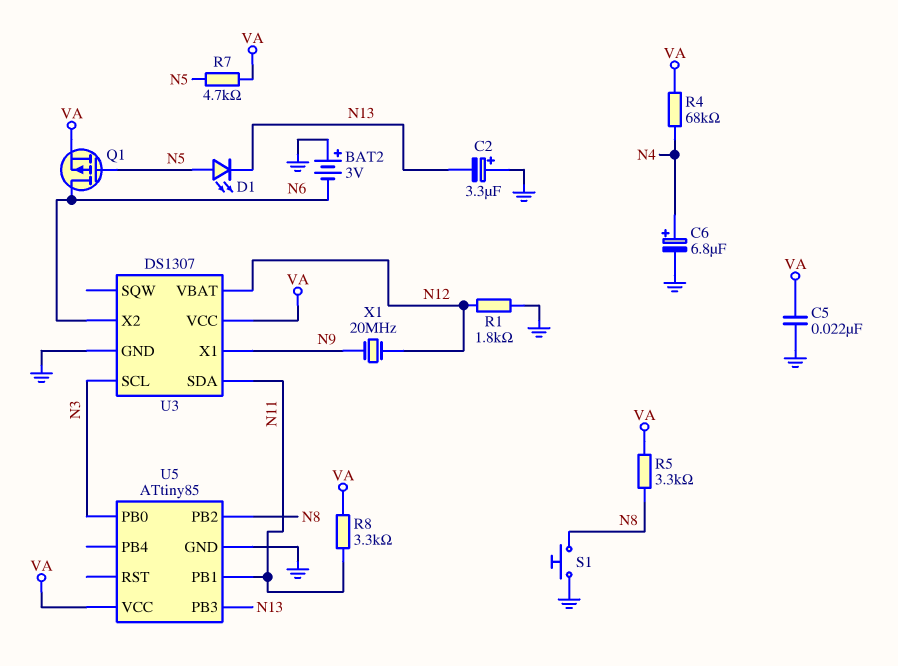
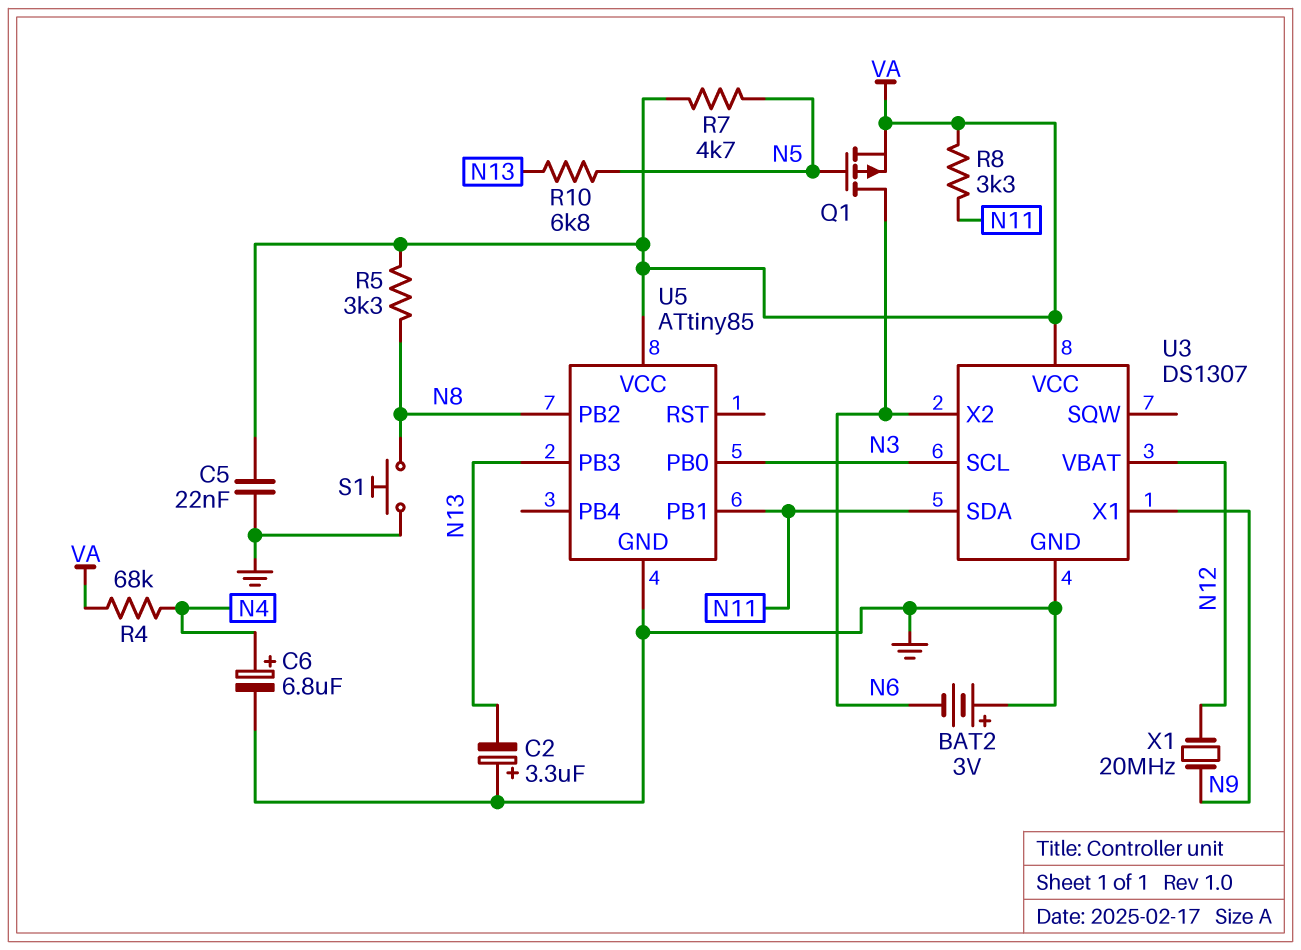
D1: LED (A N5, K N13) -> none
R1: 1.8k (GND, N12) -> none
R10: none -> 6.8k (N5, N13)

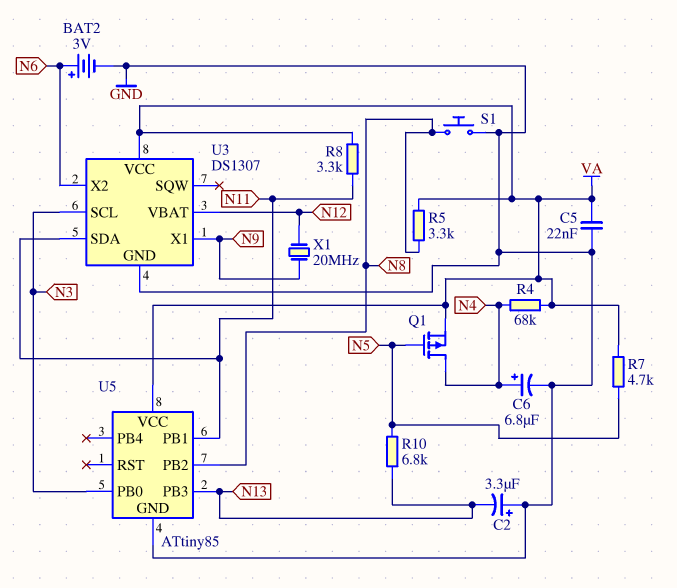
BAT2: 3V (plus GND, minus N6) -> 3V (plus N6, minus GND)
Q1: PMOS (G N5, D N6, S VA) -> PMOS (G N5, D N4, S VA)

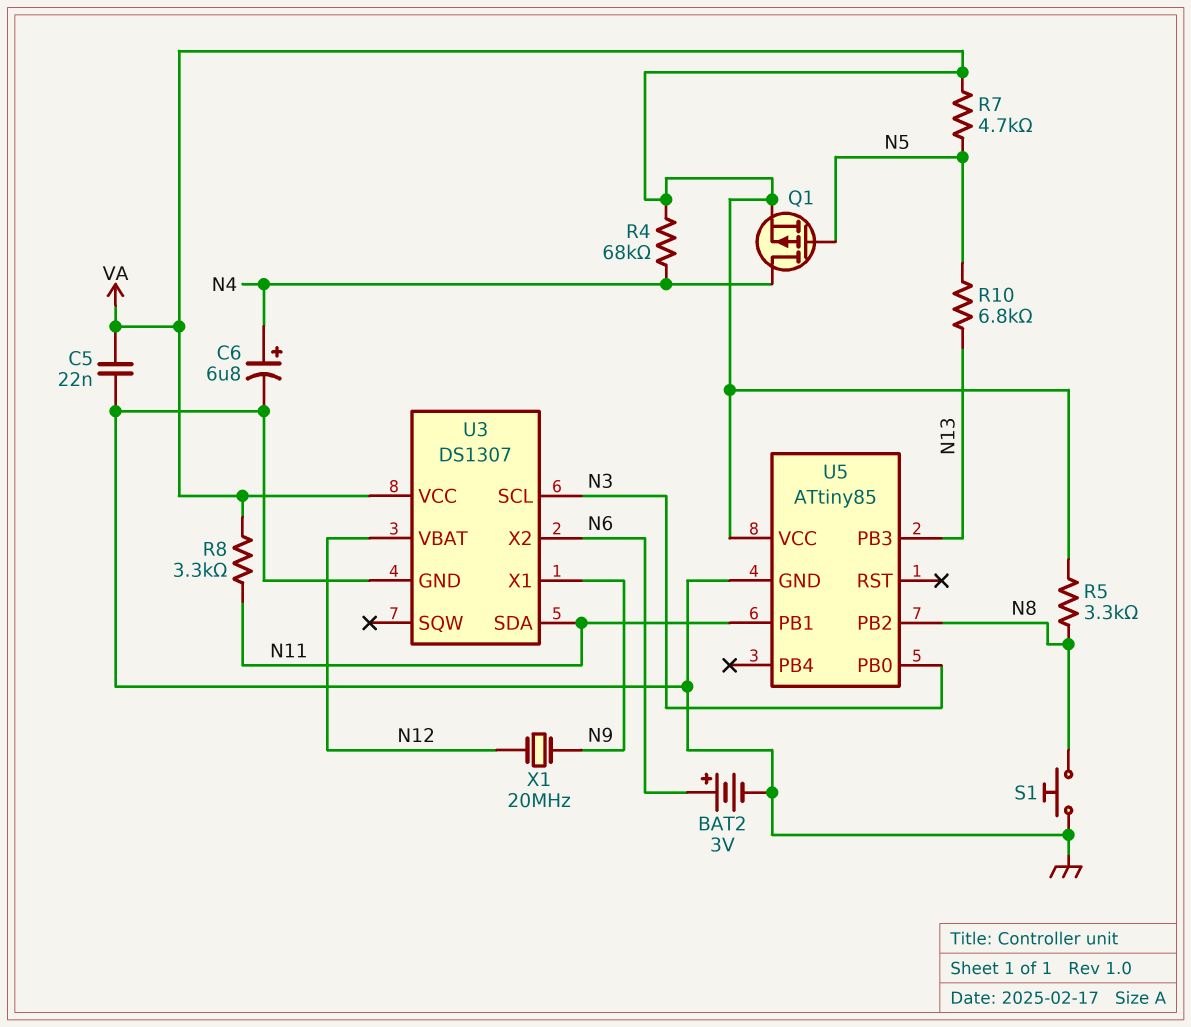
C2: 3.3uF (plus GND, minus N13) -> none

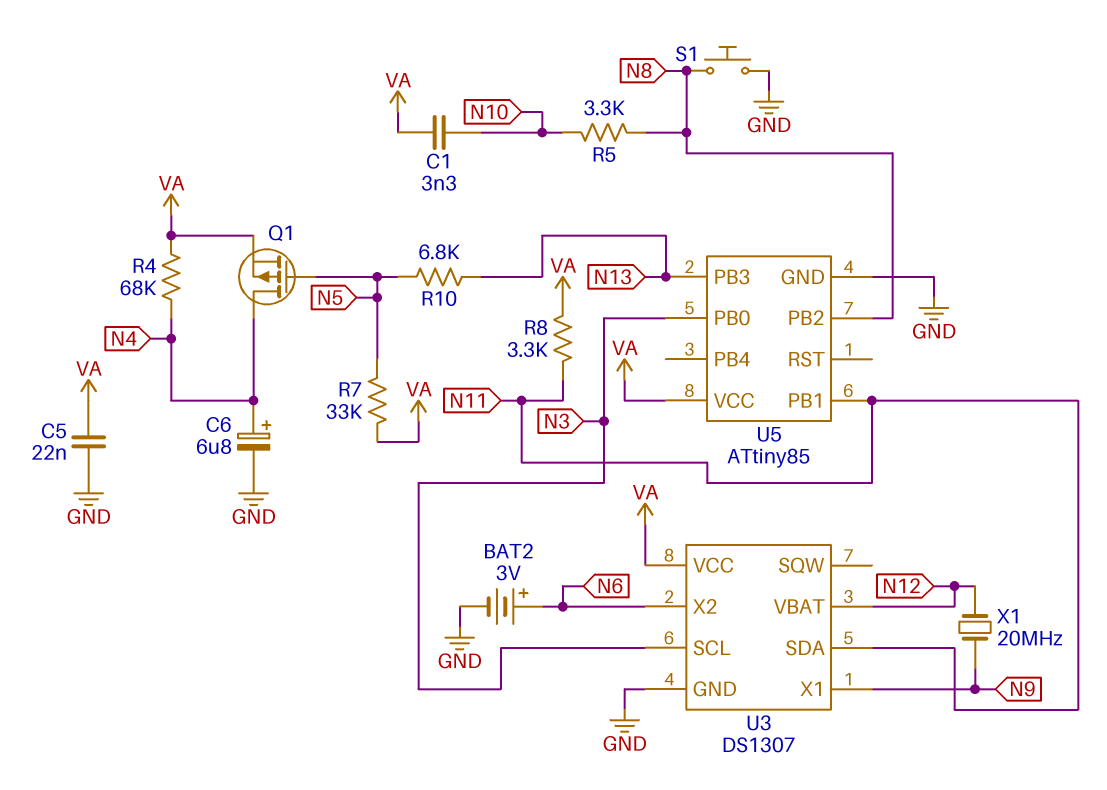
C1: none -> 3.3nF (N10, VA)
R5: 3.3k (N8, VA) -> 3.3k (N8, N10)
R7: 4.7k (N5, VA) -> 33k (N5, VA)

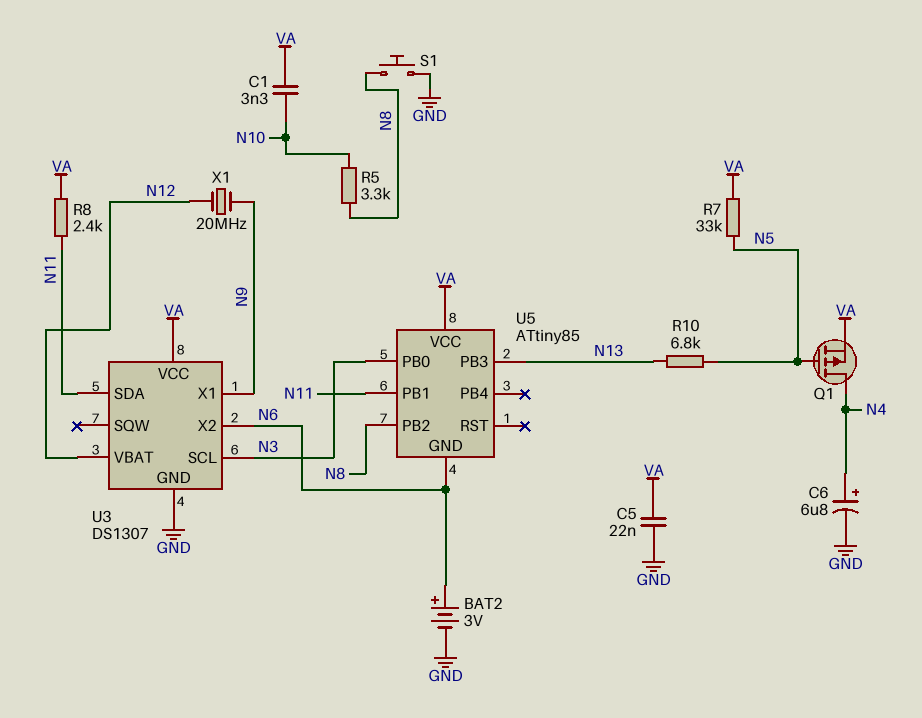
R4: 68k (N4, VA) -> none
R8: 3.3k (N11, VA) -> 2.4k (N11, VA)
U5 pin GND: GND -> N6

